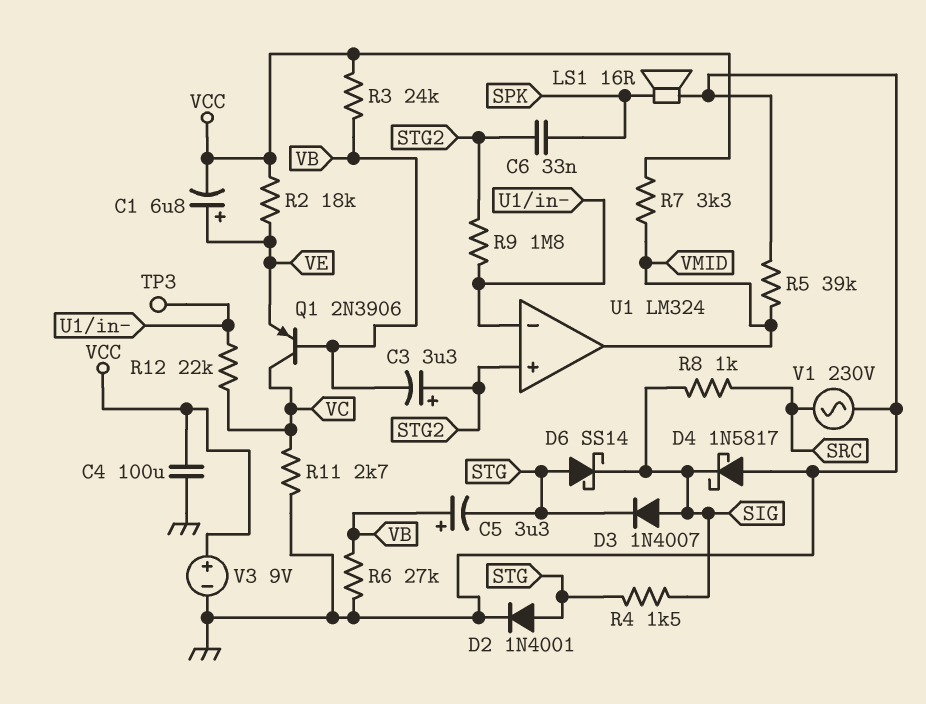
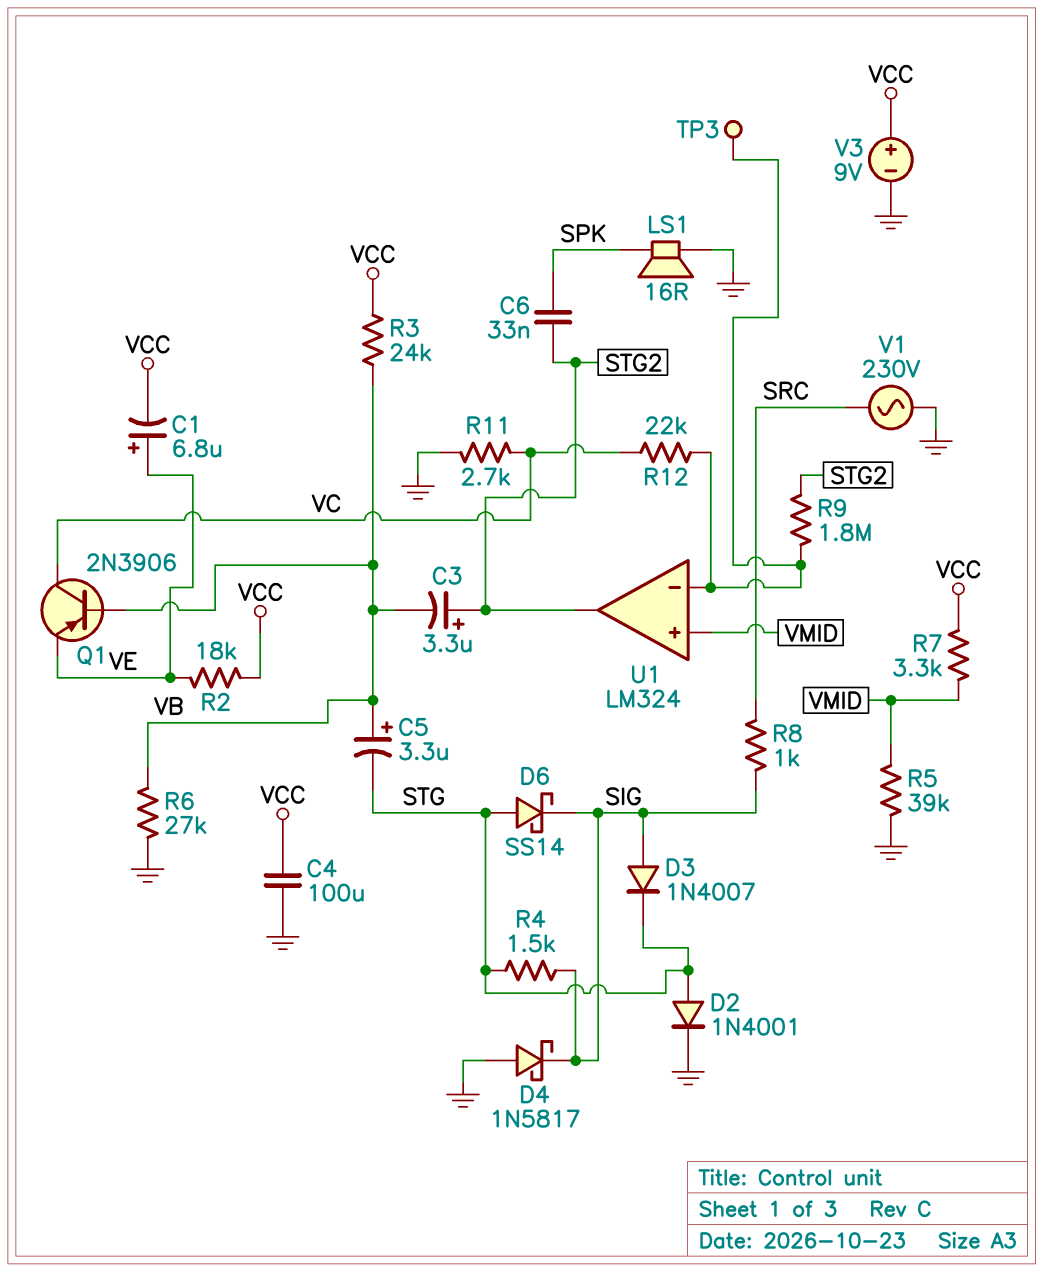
U1 pin in+: STG2 -> VMID
U1 pin out: VMID -> STG2

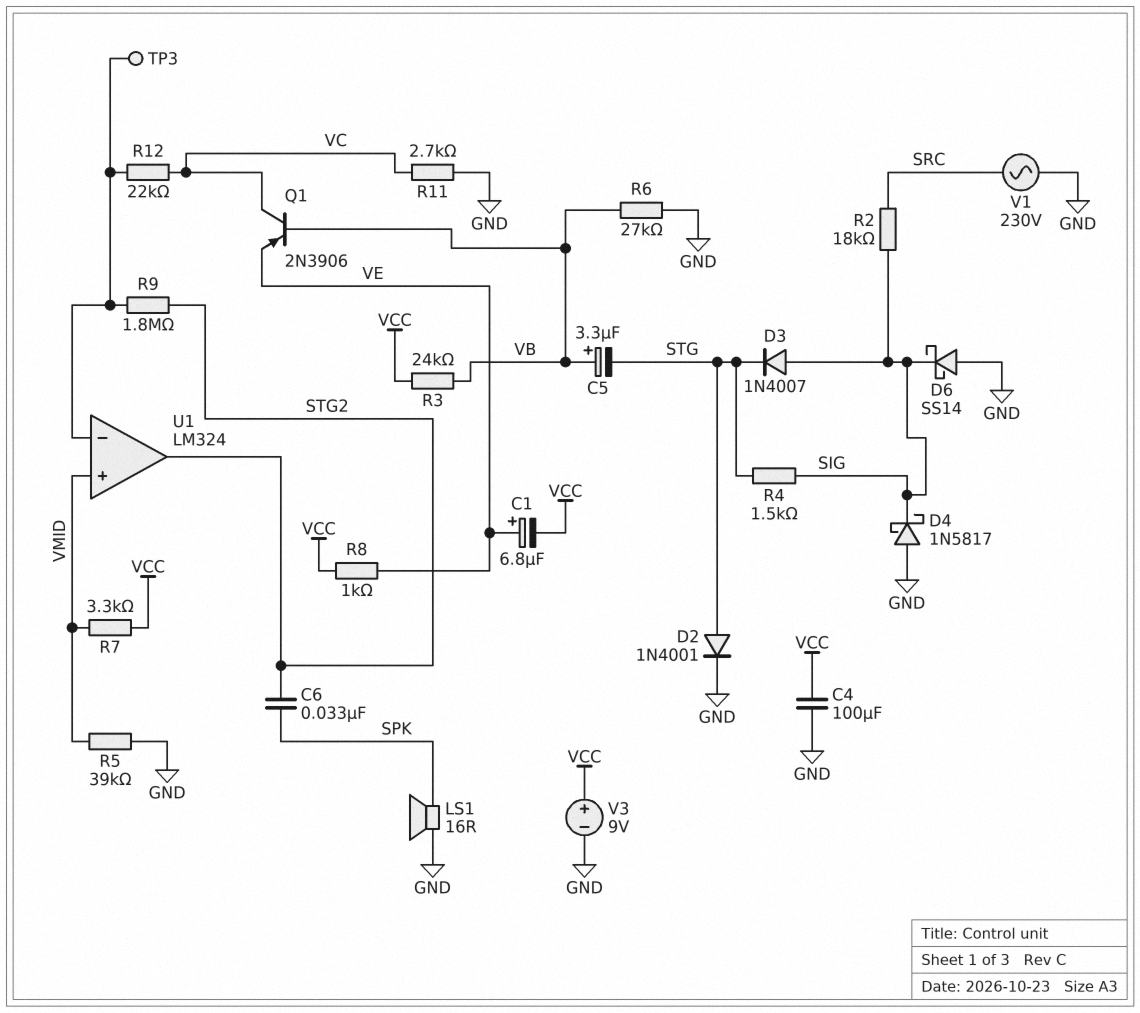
C3: 3.3uF (plus STG2, minus VB) -> none
D6: schottky SS14 (A STG, K SIG) -> schottky SS14 (A GND, K SIG)
R2: 18k (VCC, VE) -> 18k (SIG, SRC)
R8: 1k (SIG, SRC) -> 1k (VCC, VE)

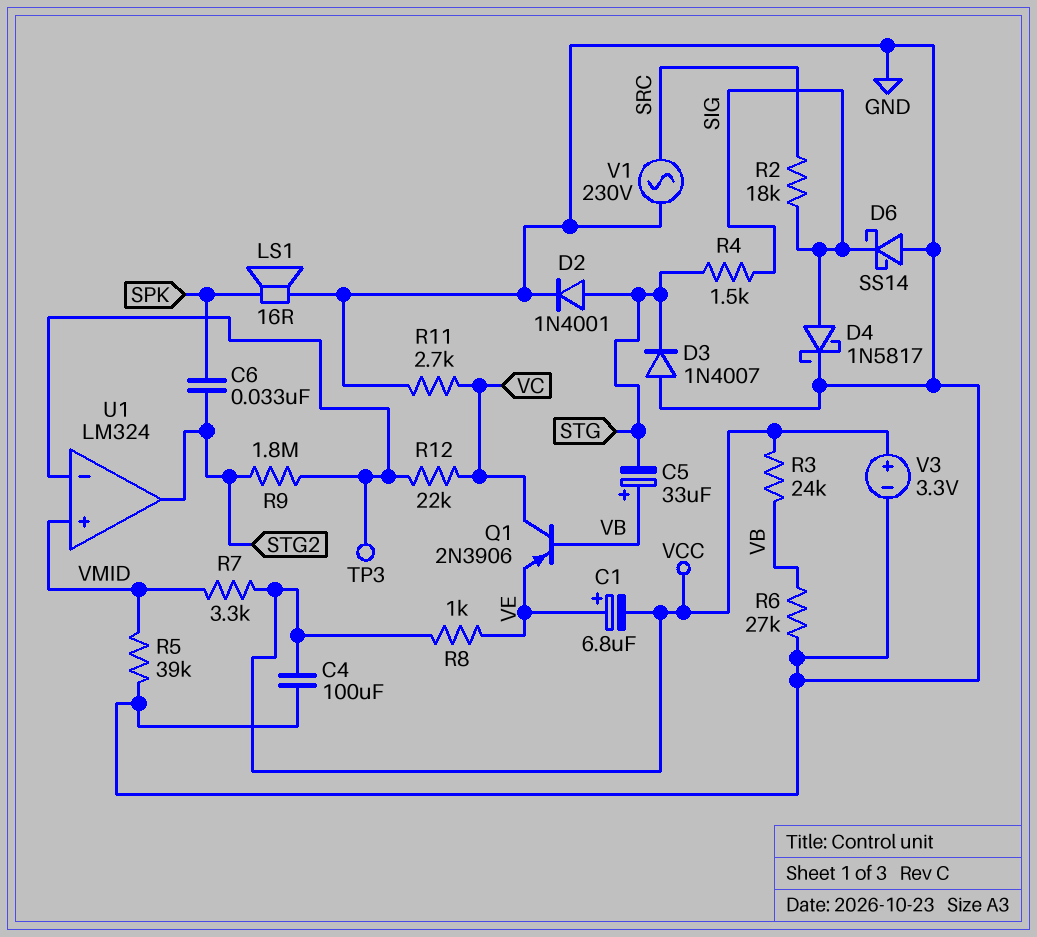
C5: 3.3uF (plus VB, minus STG) -> 33uF (plus VB, minus STG)
D3: diode 1N4007 (A SIG, K STG) -> diode 1N4007 (A GND, K STG)
D4: schottky 1N5817 (A GND, K SIG) -> schottky 1N5817 (A SIG, K GND)
V3: 9V (plus VCC, minus GND) -> 3.3V (plus VCC, minus GND)

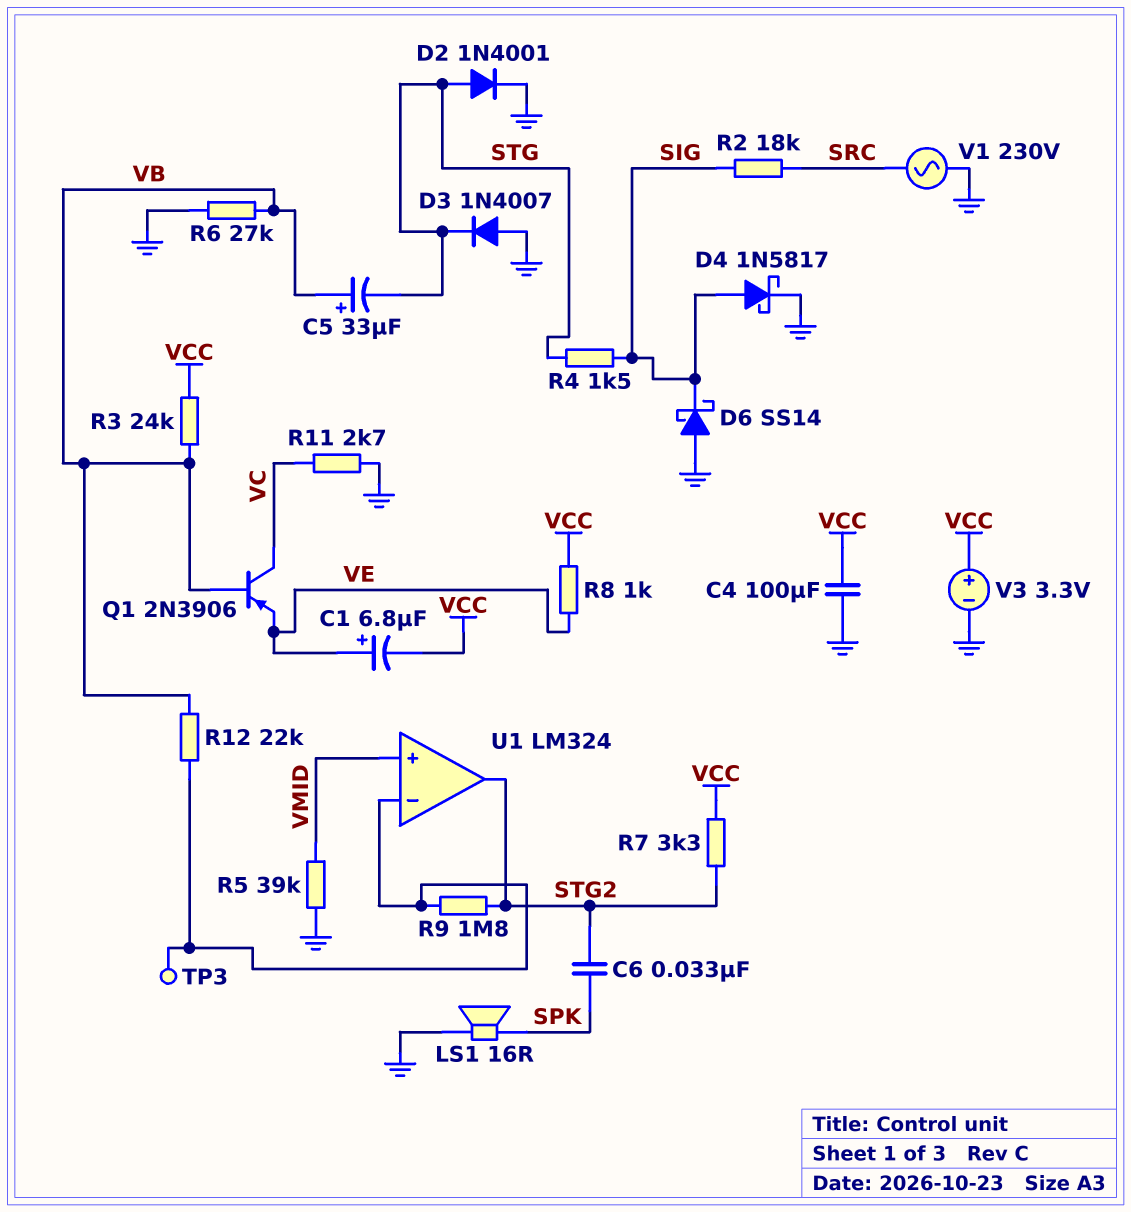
R7: 3.3k (VCC, VMID) -> 3.3k (STG2, VCC)
R12: 22k (U1/in-, VC) -> 22k (U1/in-, VB)

